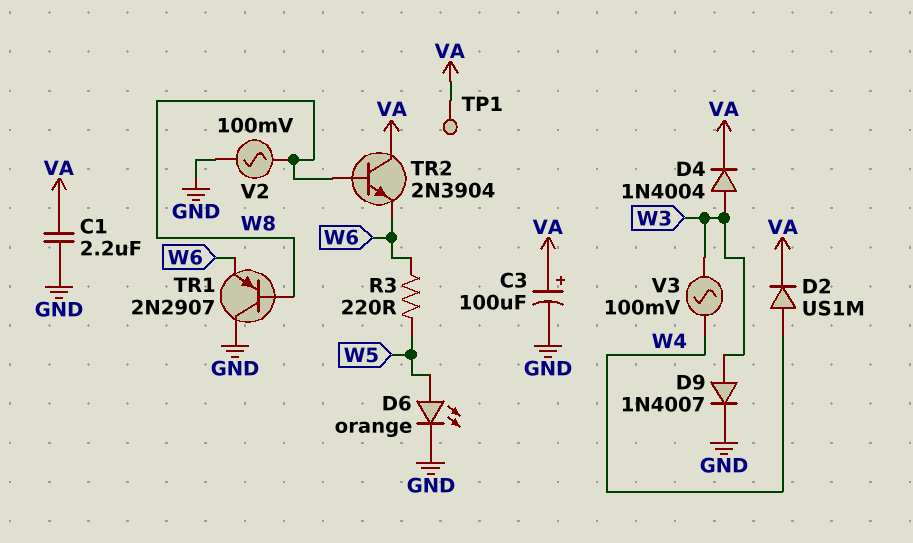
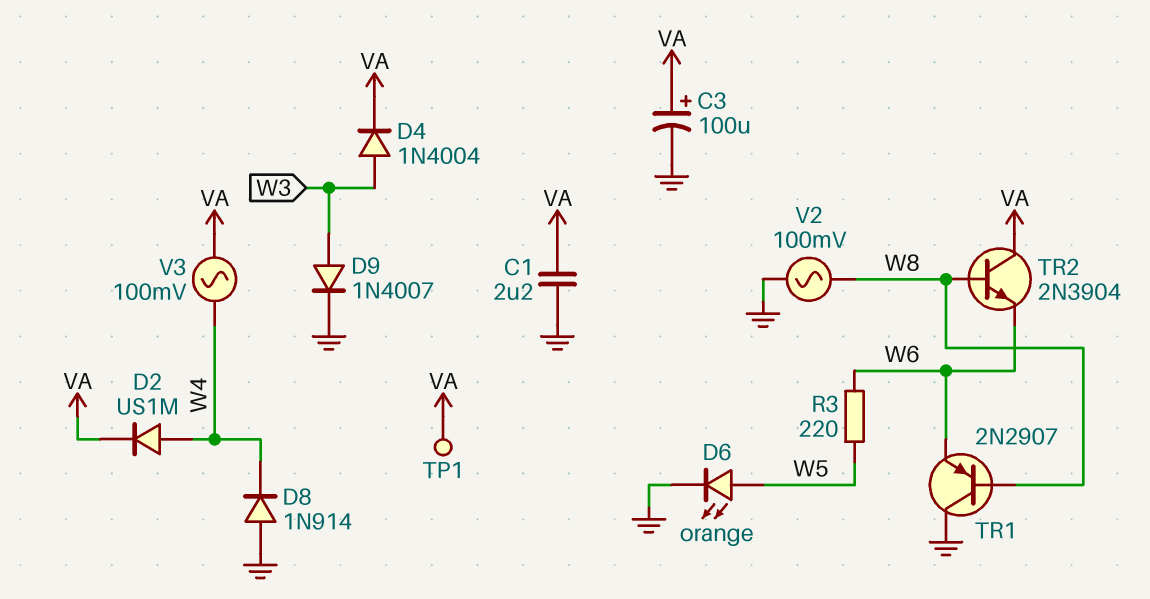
D8: none -> diode 1N914 (A GND, K W4)
V3: AC 100mV (W3, W4) -> AC 100mV (VA, W4)

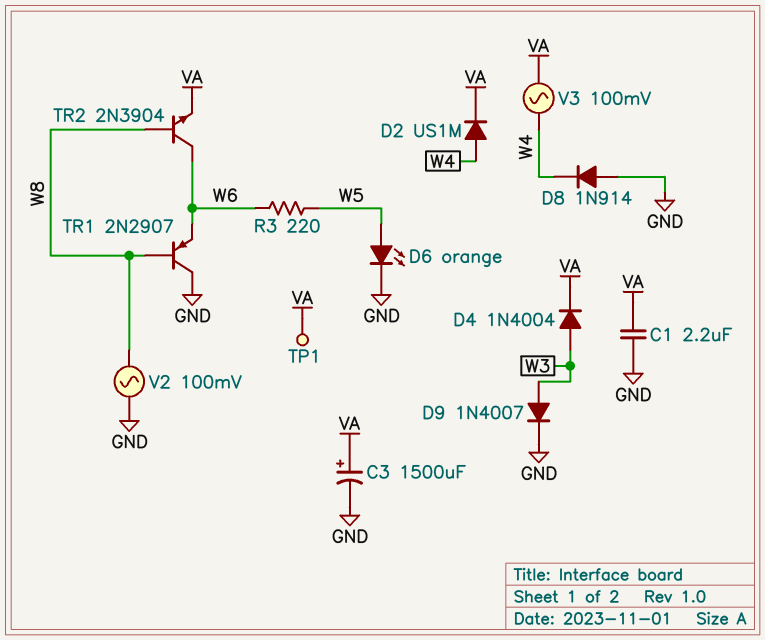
C3: 100uF (plus VA, minus GND) -> 1500uF (plus VA, minus GND)
TR2: NPN 2N3904 (B W8, C VA, E W6) -> NPN 2N3904 (B W8, C W6, E VA)

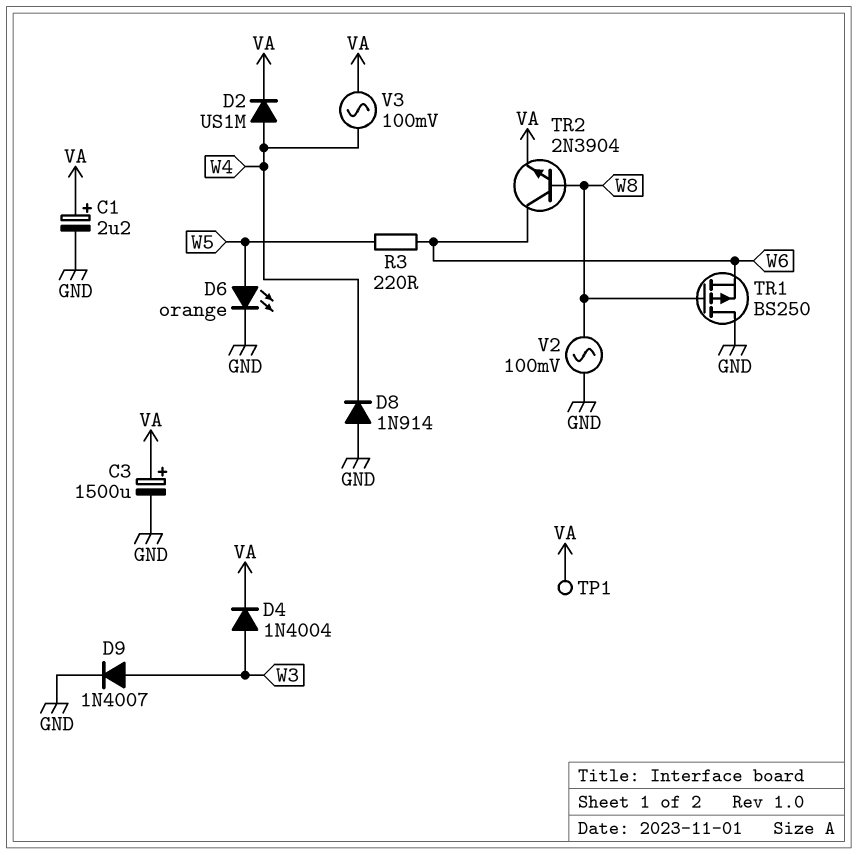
C1: 2.2uF (GND, VA) -> 2.2uF (plus VA, minus GND)
TR1: PNP 2N2907 (B W8, C GND, E W6) -> PMOS BS250 (G W8, D GND, S W6)

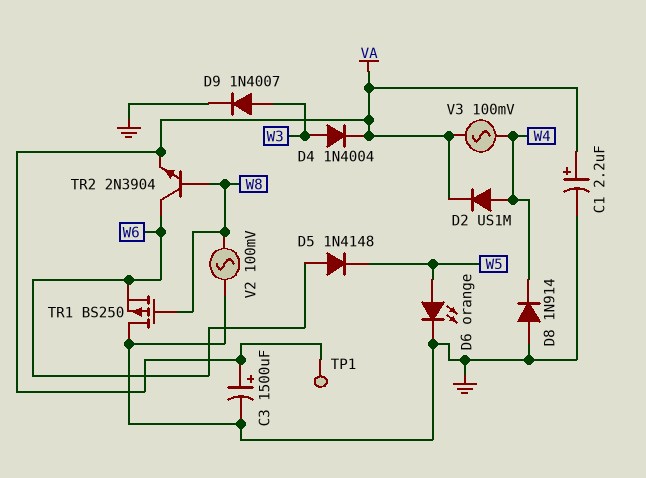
D5: none -> diode 1N4148 (A W6, K W5)
R3: 220 (W5, W6) -> none

